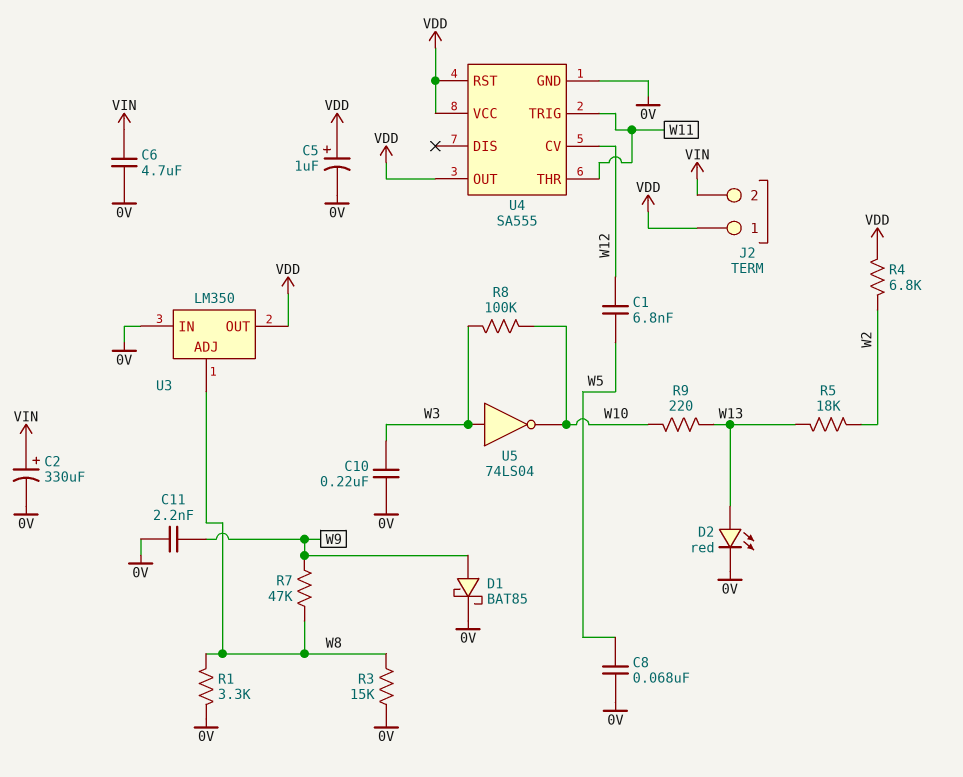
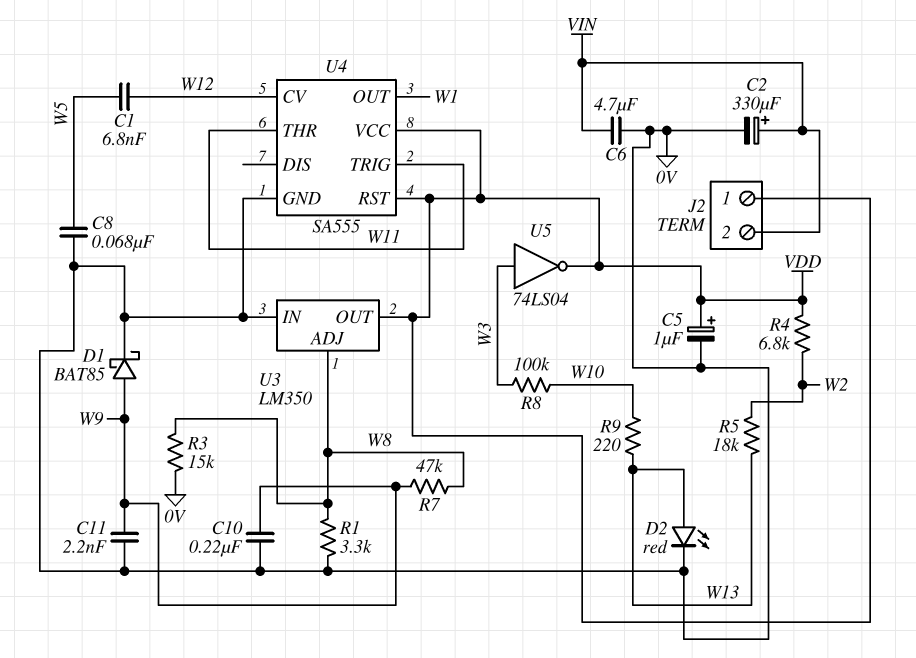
C10: 220nF (0V, W3) -> 220nF (0V, W9)
U4 pin OUT: VDD -> W1
U5: NOT 74LS04 (in W3, out W10) -> NOT 74LS04 (in W3, out VDD)

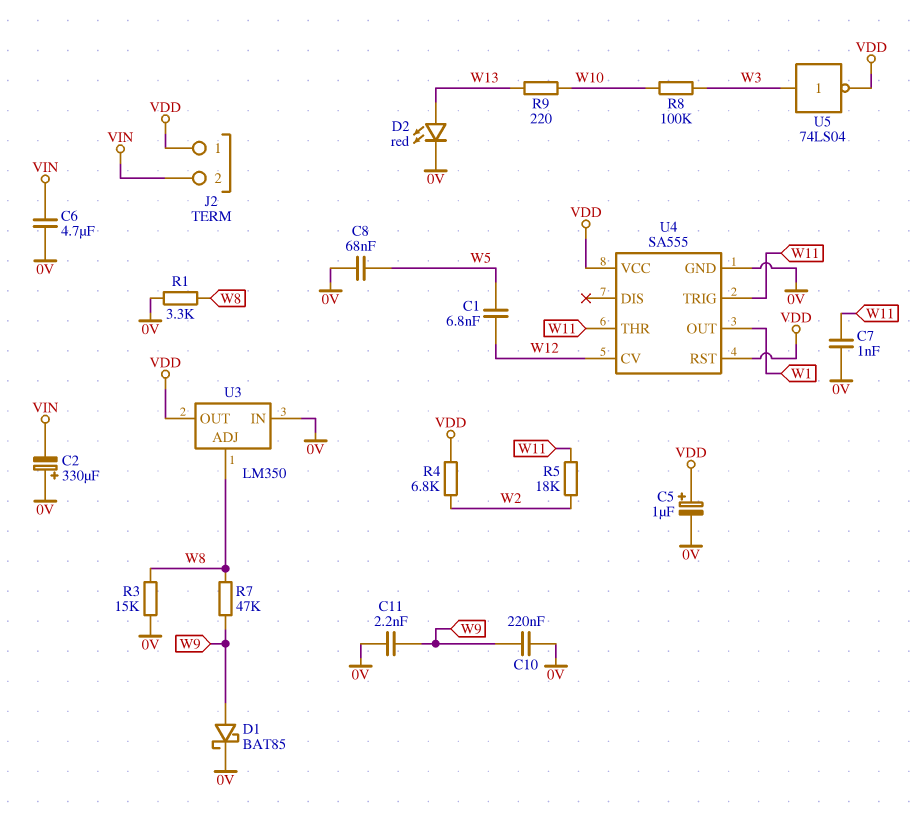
C2: 330uF (plus VIN, minus 0V) -> 330uF (plus 0V, minus VIN)
C7: none -> 1nF (0V, W11)
R5: 18k (W2, W13) -> 18k (W2, W11)

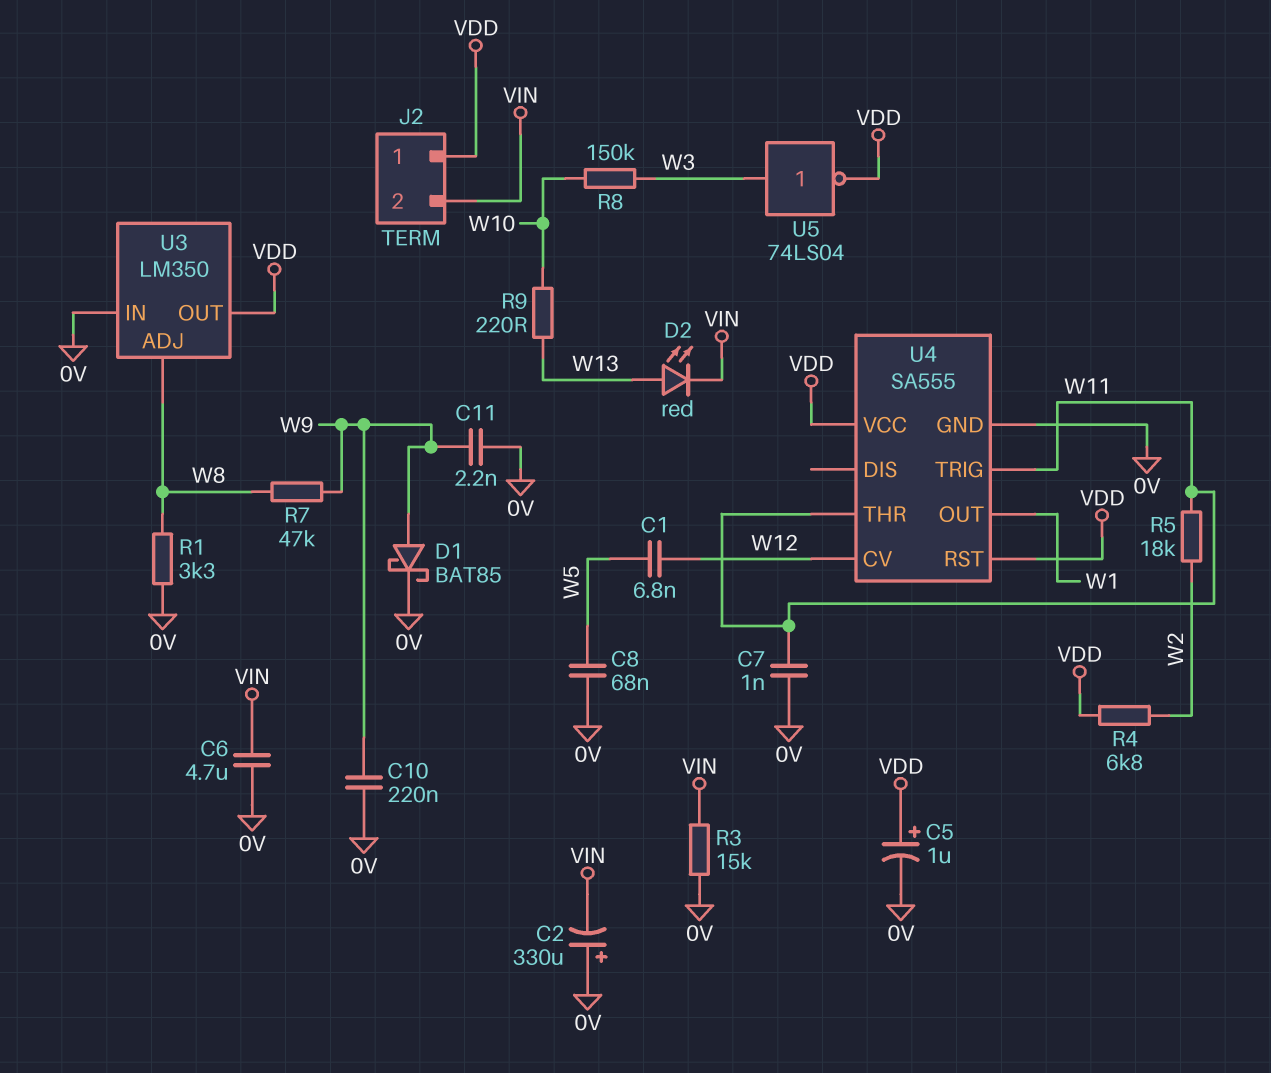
D2: LED red (A W13, K 0V) -> LED red (A W13, K VIN)
R3: 15k (0V, W8) -> 15k (0V, VIN)
R8: 100k (W3, W10) -> 150k (W3, W10)

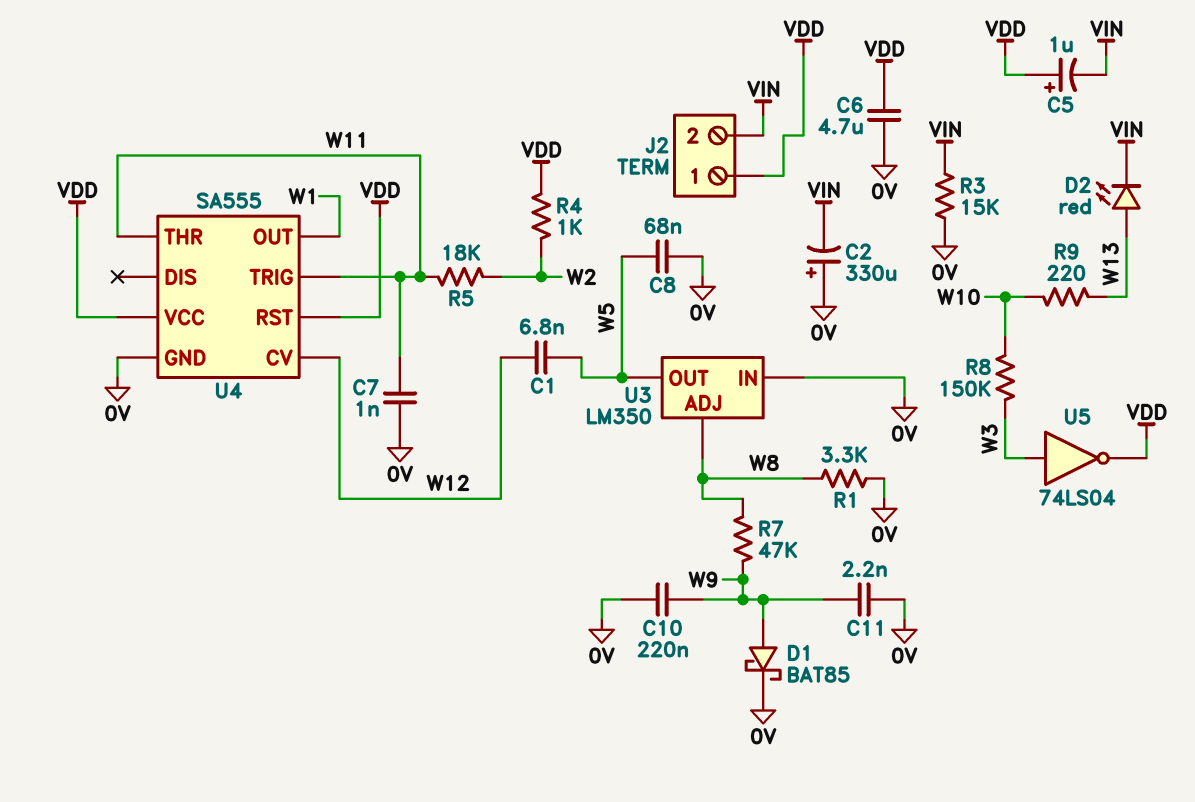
C5: 1uF (plus VDD, minus 0V) -> 1uF (plus VDD, minus VIN)
C6: 4.7uF (0V, VIN) -> 4.7uF (0V, VDD)
R4: 6.8k (VDD, W2) -> 1k (VDD, W2)
U3 pin OUT: VDD -> W5

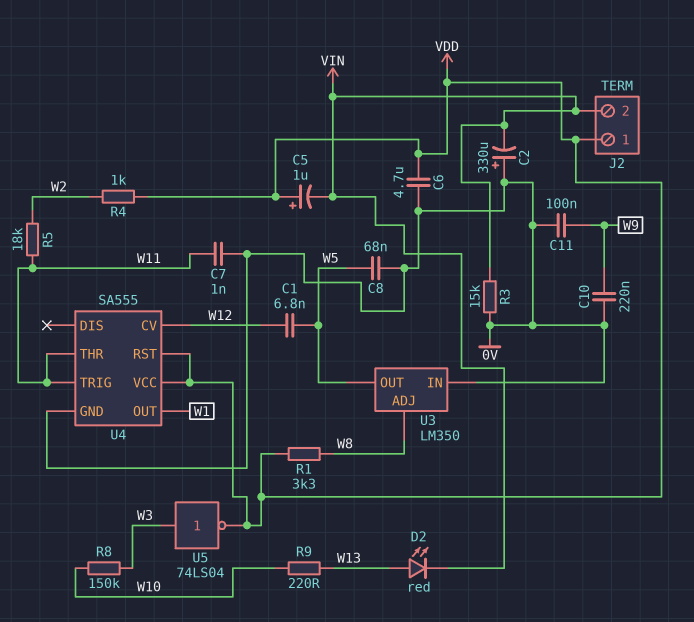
C11: 2.2nF (0V, W9) -> 100nF (0V, W9)
D1: schottky BAT85 (A W9, K 0V) -> none
R1: 3.3k (0V, W8) -> 3.3k (VDD, W8)
R7: 47k (W8, W9) -> none

